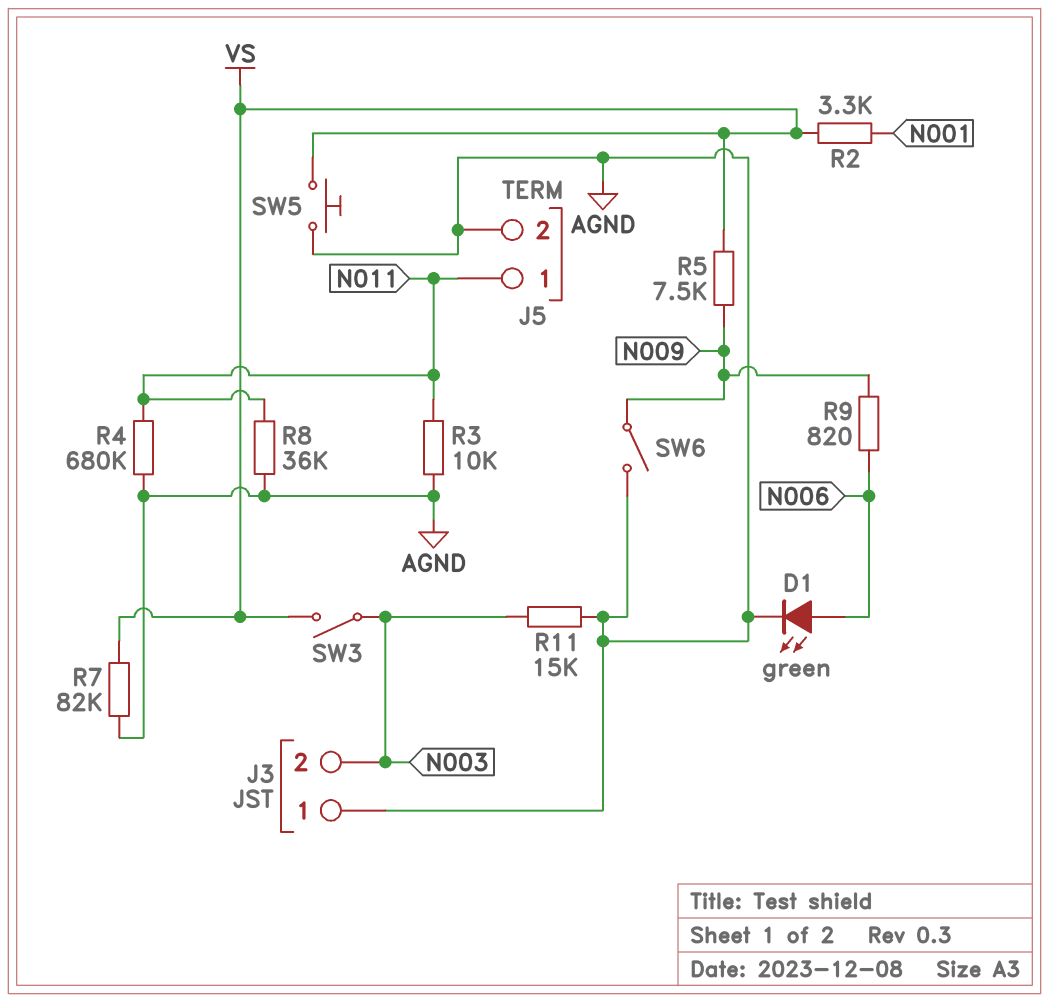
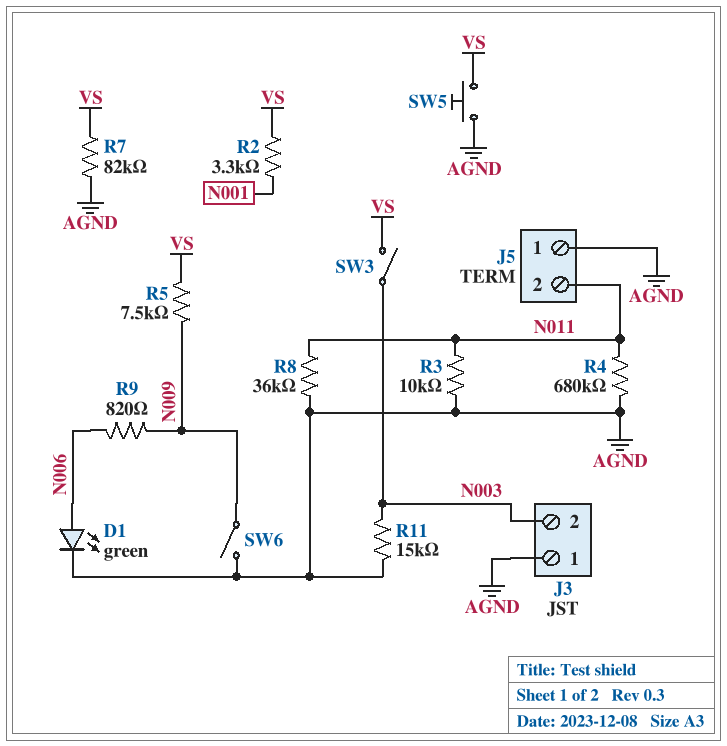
J5 pin 1: N011 -> AGND
J5 pin 2: AGND -> N011

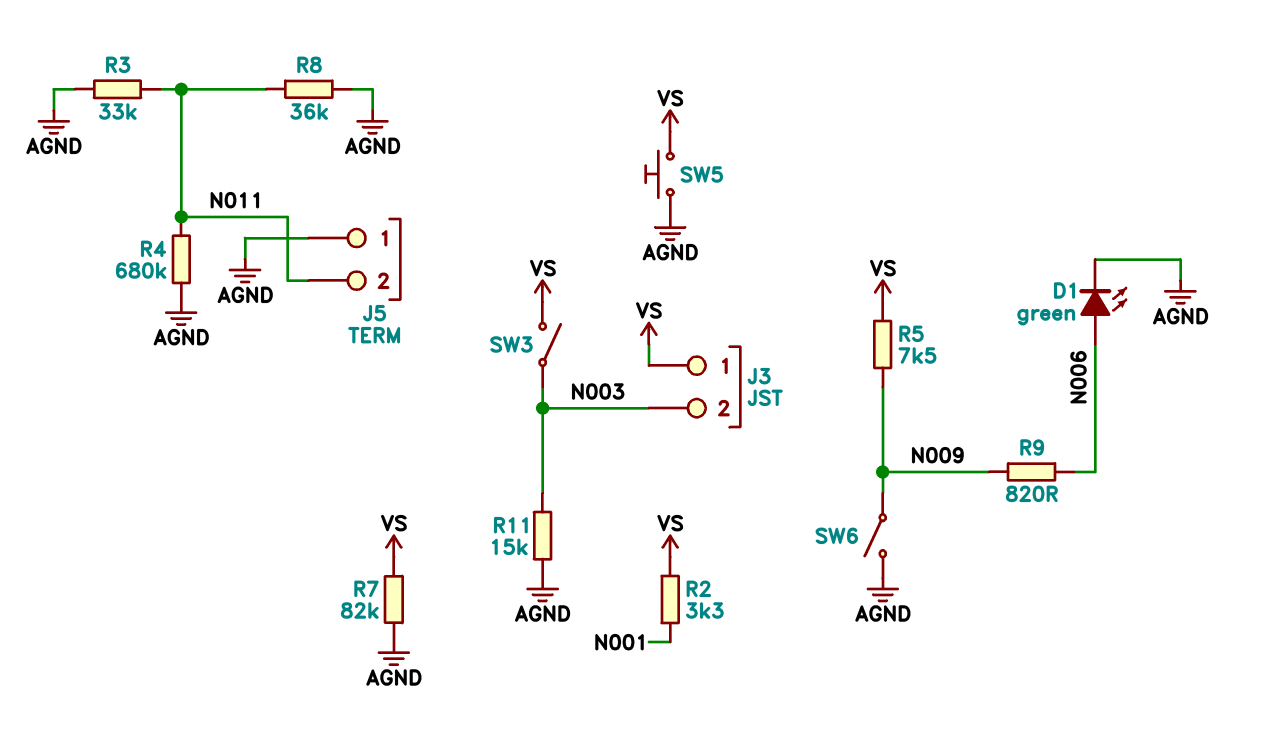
J3 pin 1: AGND -> VS
R3: 10k (AGND, N011) -> 33k (AGND, N011)

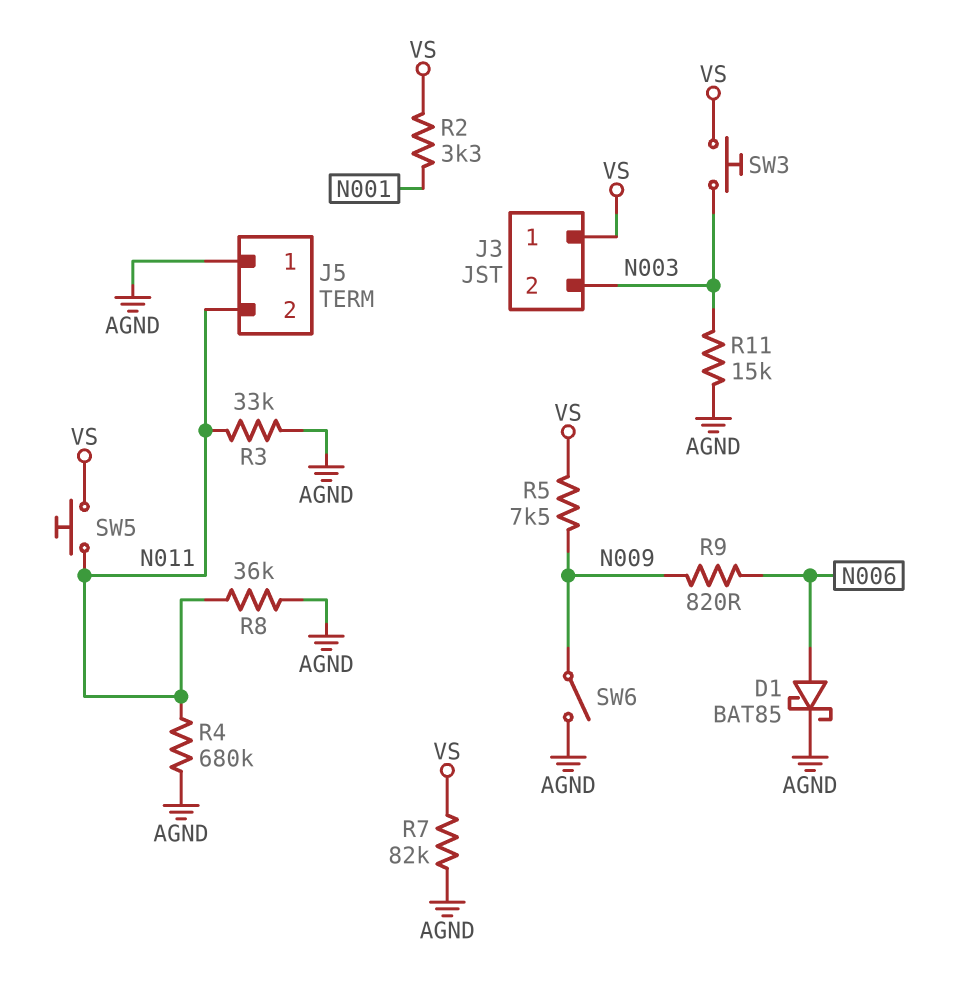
D1: LED green (A N006, K AGND) -> schottky BAT85 (A N006, K AGND)
SW3: switch (N003, VS) -> button (N003, VS)
SW5: button (AGND, VS) -> button (N011, VS)

